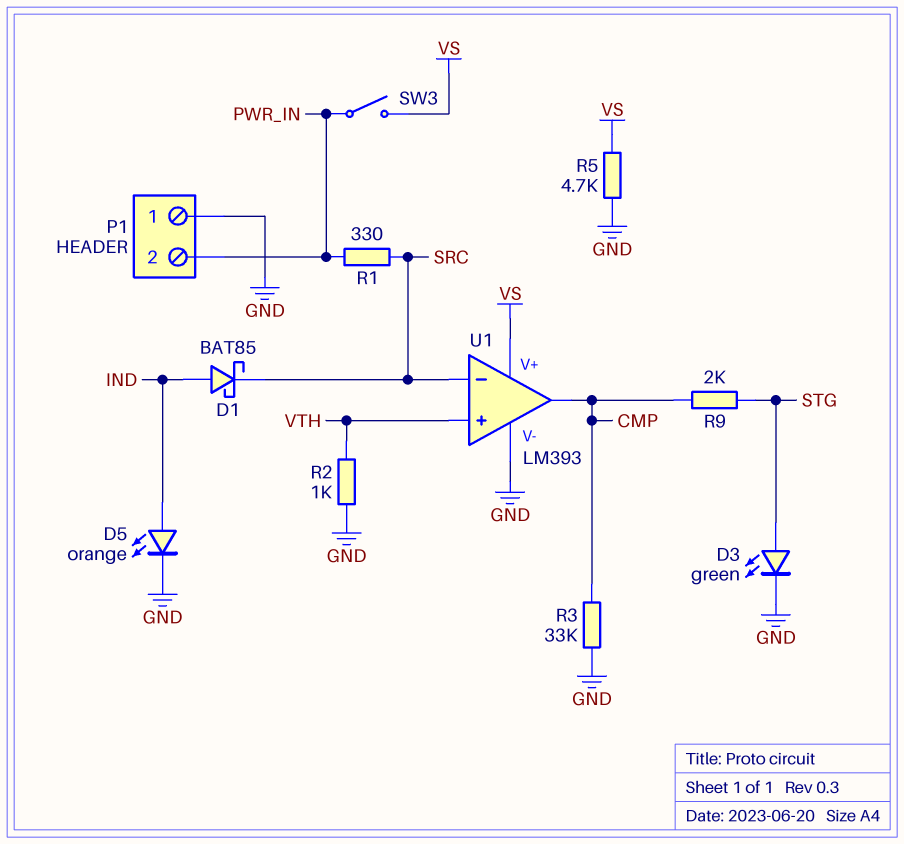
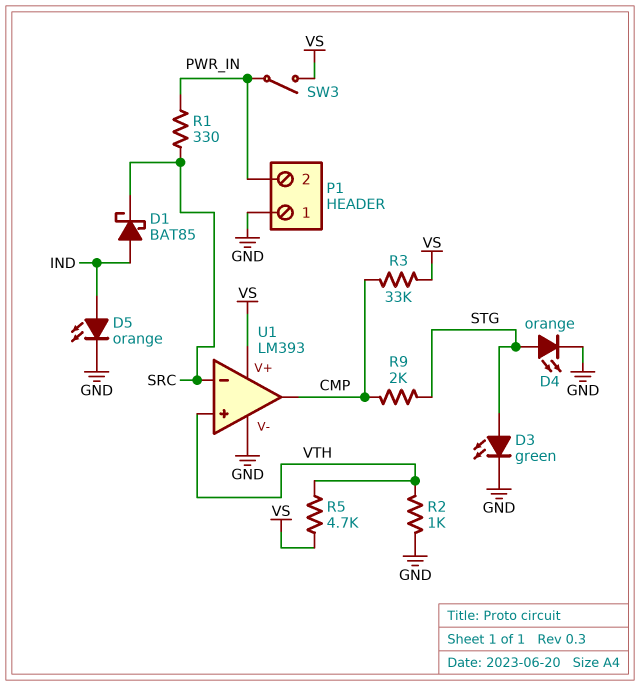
D4: none -> LED orange (A STG, K GND)
R3: 33k (CMP, GND) -> 33k (CMP, VS)
R5: 4.7k (GND, VS) -> 4.7k (VS, VTH)

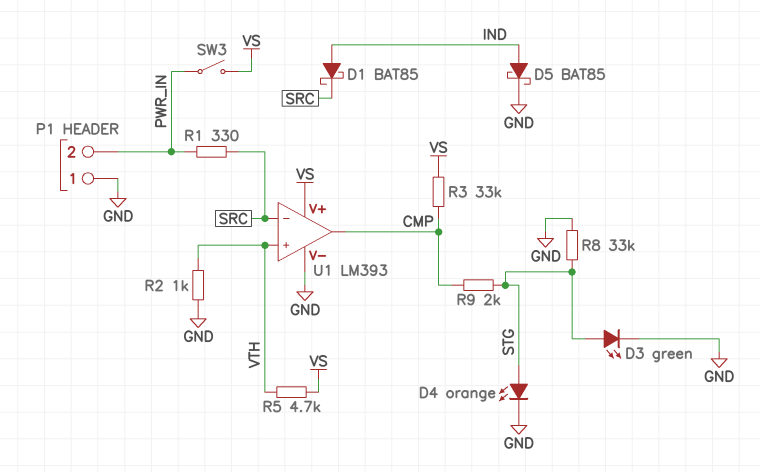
D5: LED orange (A IND, K GND) -> schottky BAT85 (A IND, K GND)
R8: none -> 33k (GND, STG)

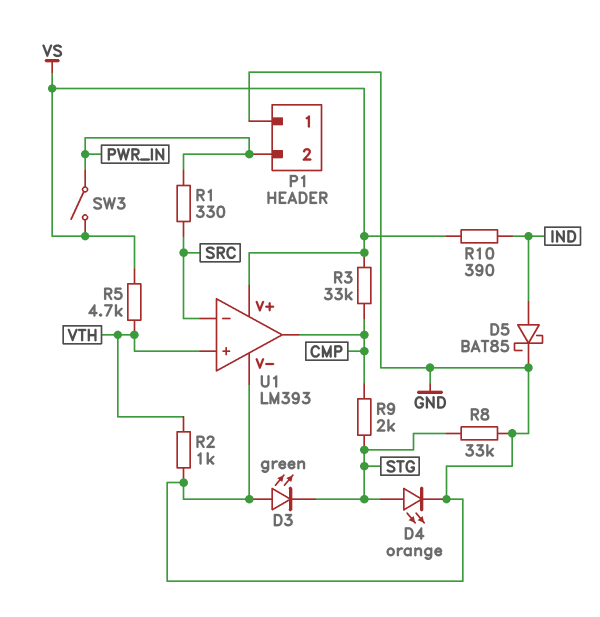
D1: schottky BAT85 (A IND, K SRC) -> none
D3: LED green (A STG, K GND) -> LED green (A GND, K STG)
R10: none -> 390 (IND, VS)

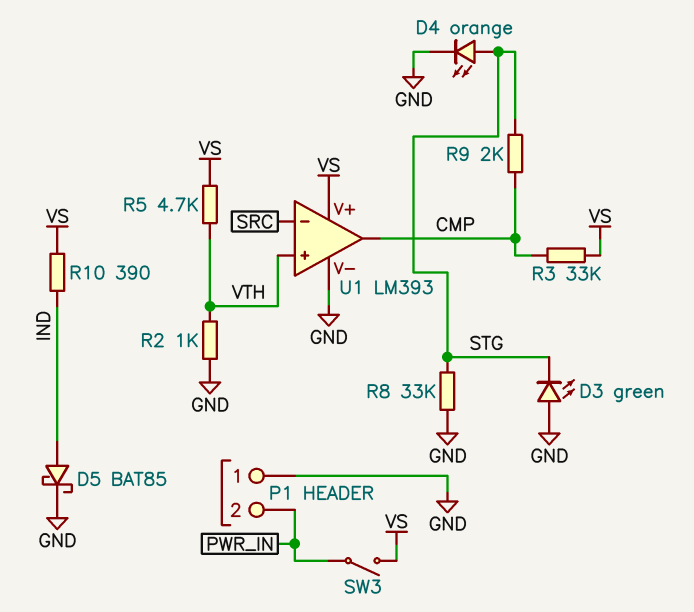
R1: 330 (PWR_IN, SRC) -> none

